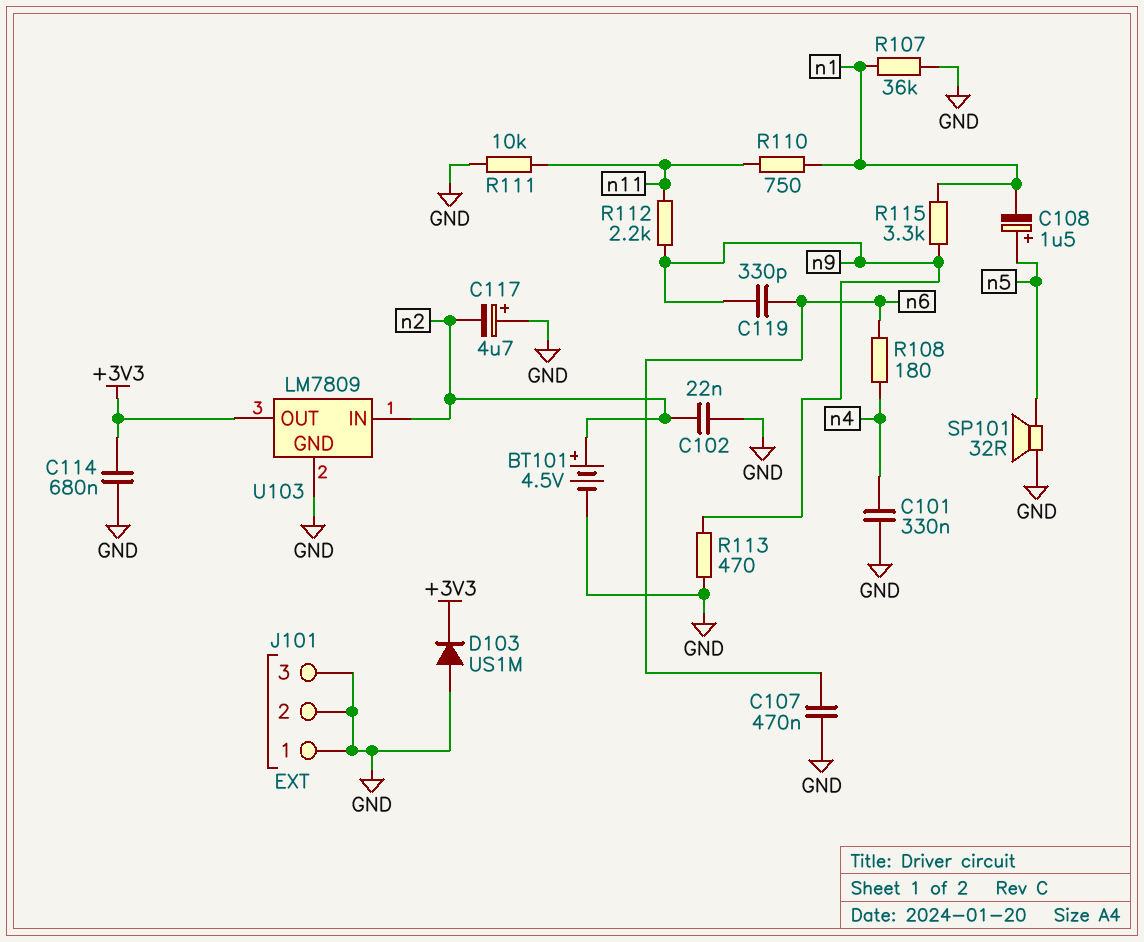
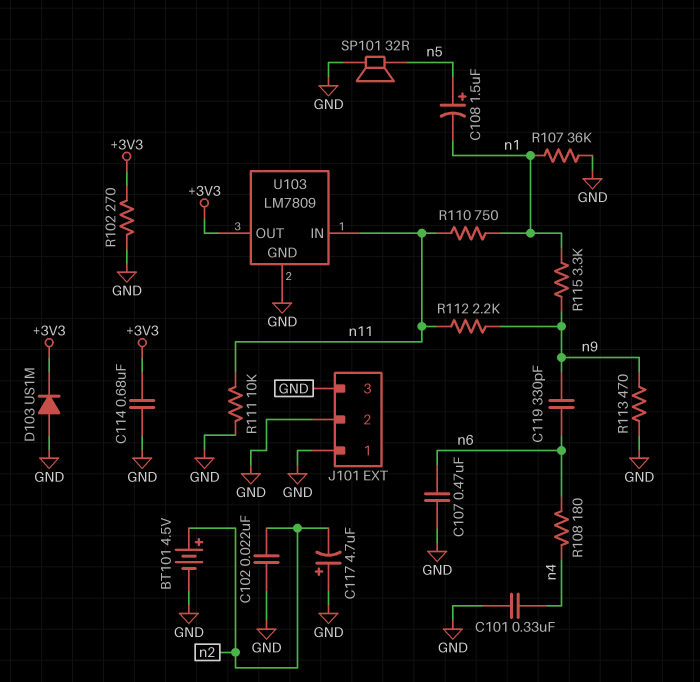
R102: none -> 270 (+3V3, GND)
U103 pin IN: n2 -> n11

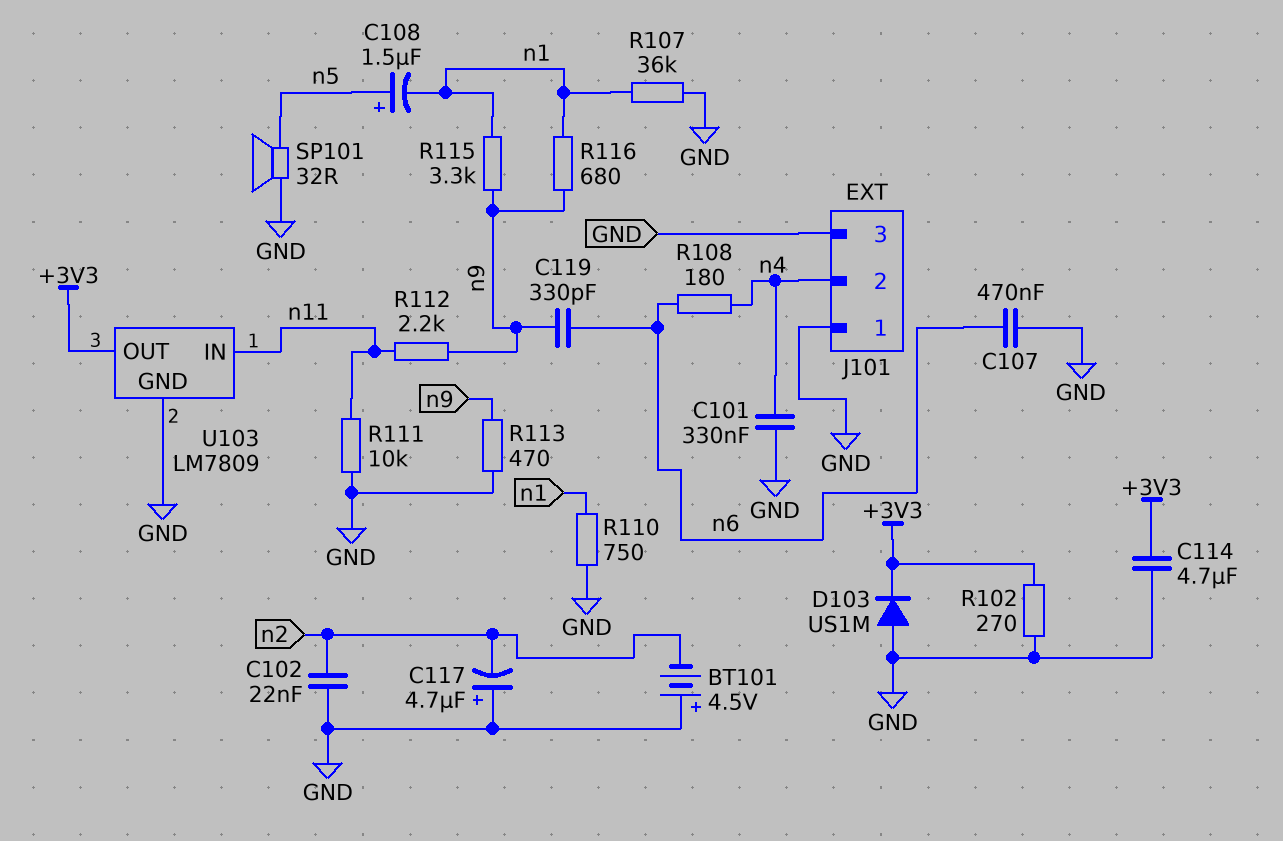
BT101: 4.5V (plus n2, minus GND) -> 4.5V (plus GND, minus n2)
C114: 680nF (+3V3, GND) -> 4.7uF (+3V3, GND)
J101 pin 2: GND -> n4
R110: 750 (n1, n11) -> 750 (GND, n1)
R116: none -> 680 (n1, n9)

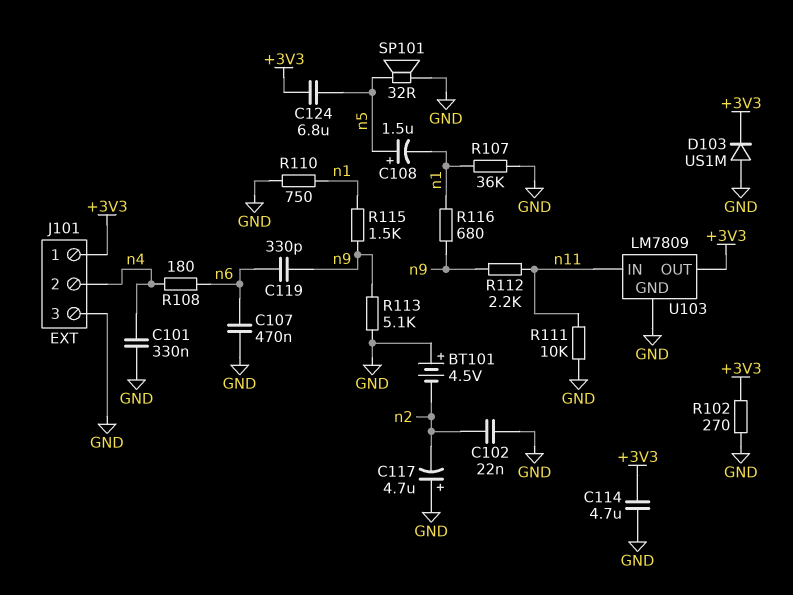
C124: none -> 6.8uF (+3V3, n5)
J101 pin 1: GND -> +3V3
R113: 470 (GND, n9) -> 5.1k (GND, n9)
R115: 3.3k (n1, n9) -> 1.5k (n1, n9)

